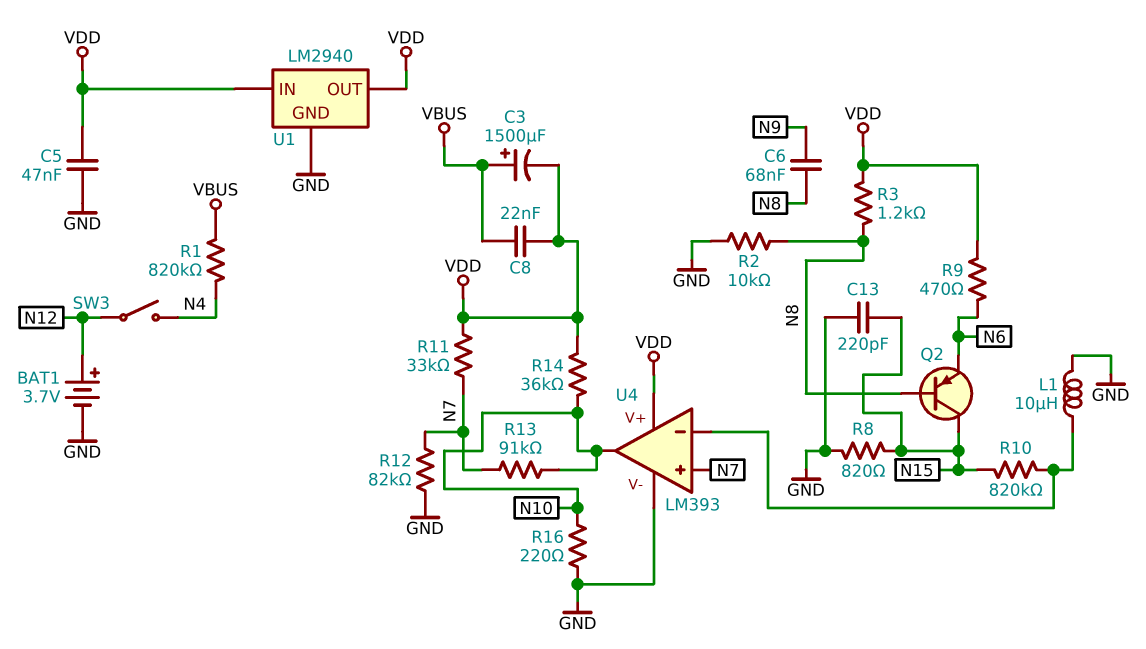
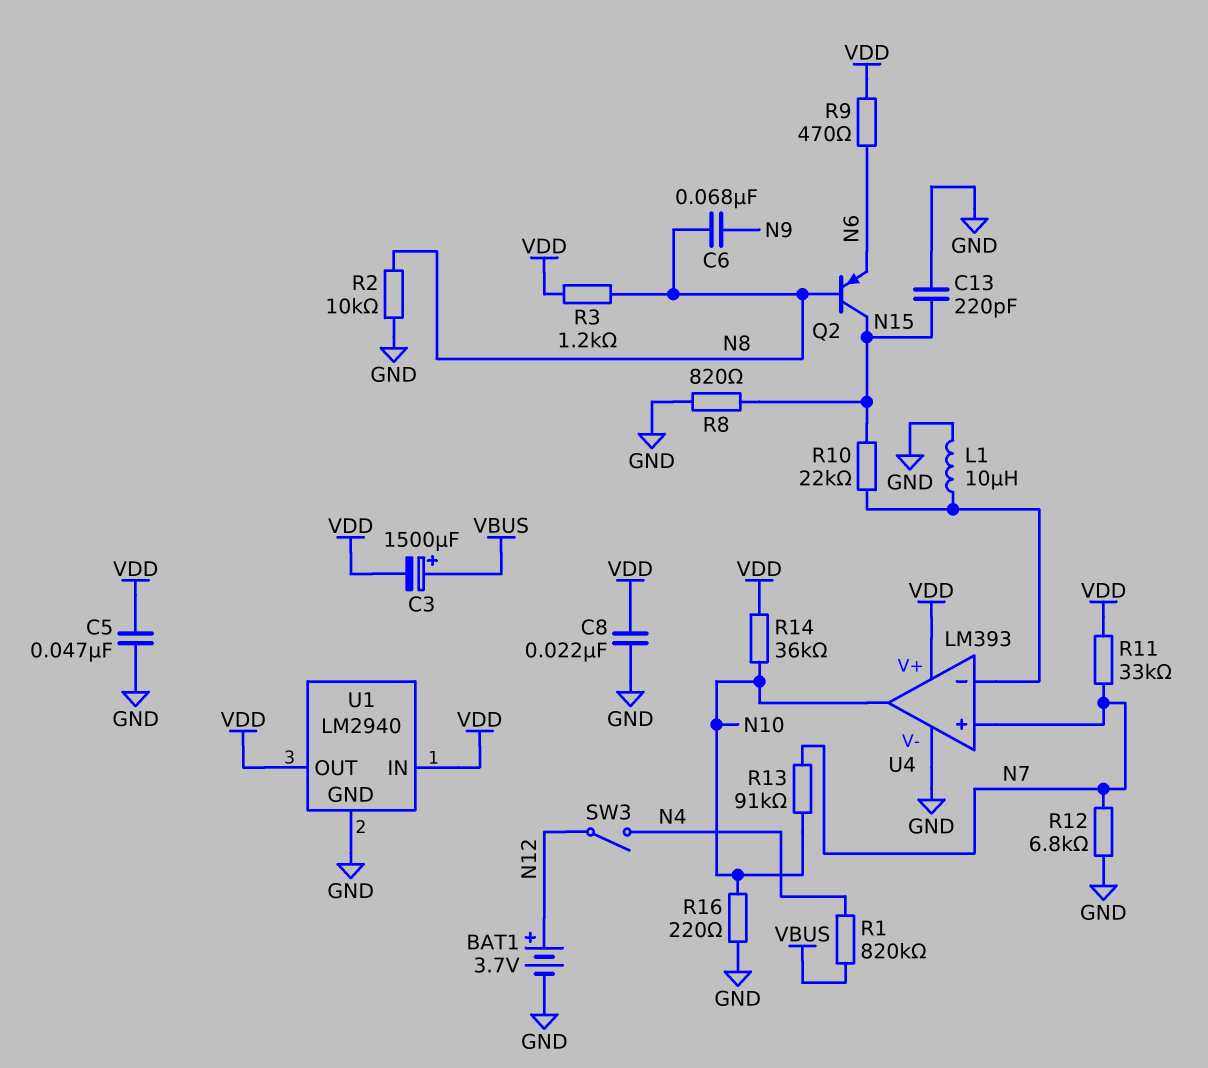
C8: 22nF (VBUS, VDD) -> 22nF (GND, VDD)
R10: 820k (N15, U4/in-) -> 22k (N15, U4/in-)
R12: 82k (GND, N7) -> 6.8k (GND, N7)

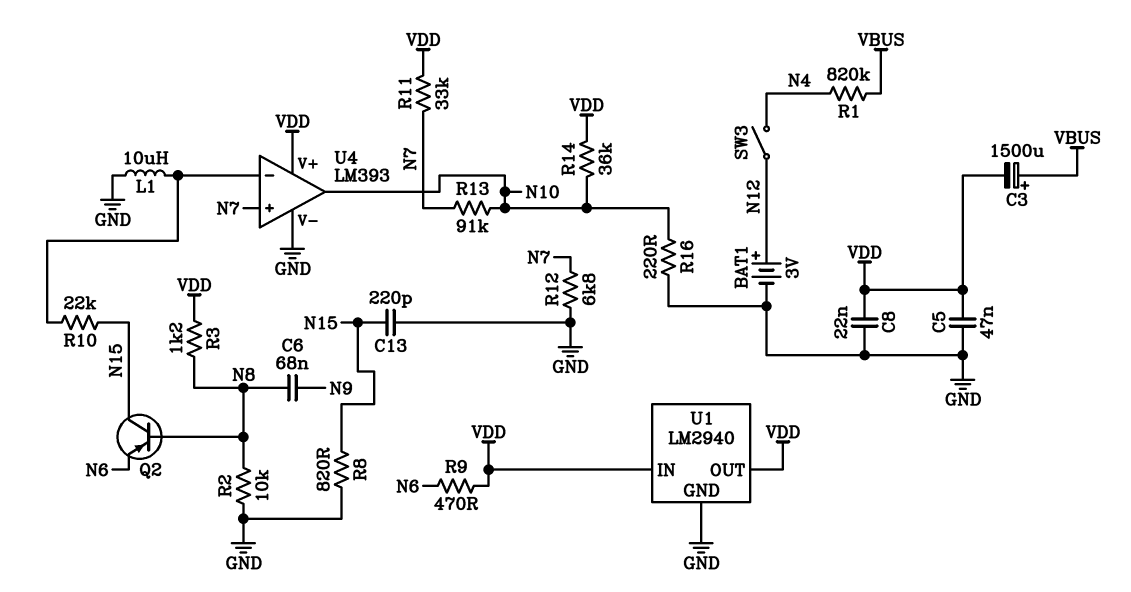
BAT1: 3.7V (plus N12, minus GND) -> 3V (plus N12, minus GND)

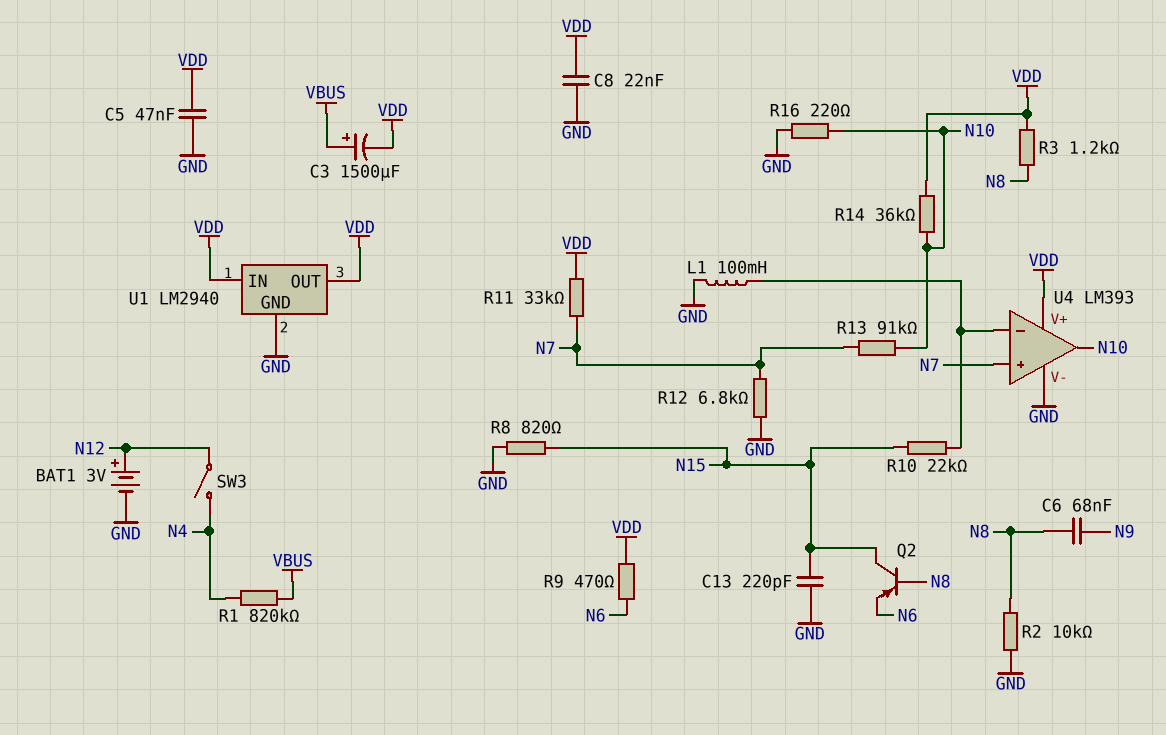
L1: 10uH (GND, U4/in-) -> 100mH (GND, U4/in-)

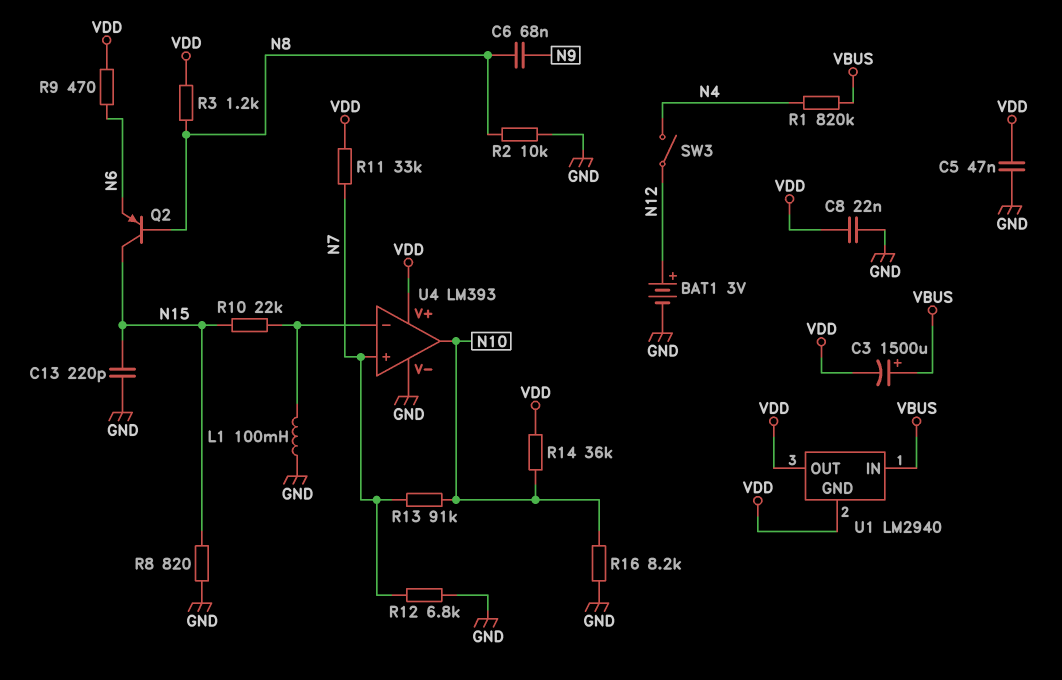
R16: 220 (GND, N10) -> 8.2k (GND, N10)
U1 pin GND: GND -> VDD
U1 pin IN: VDD -> VBUS

